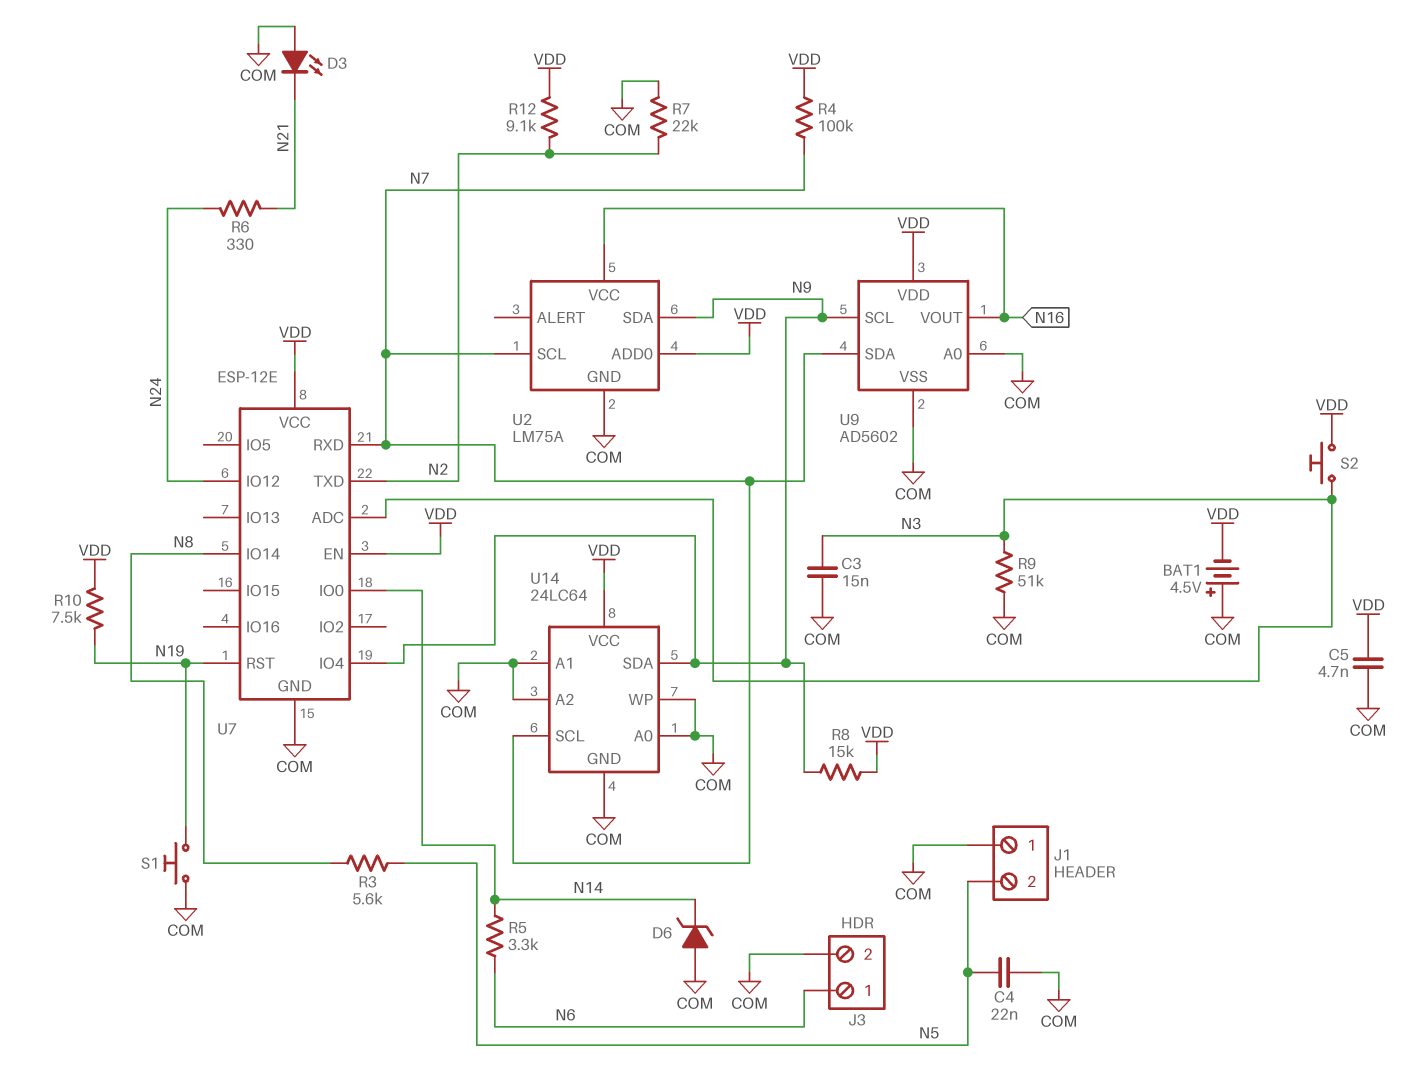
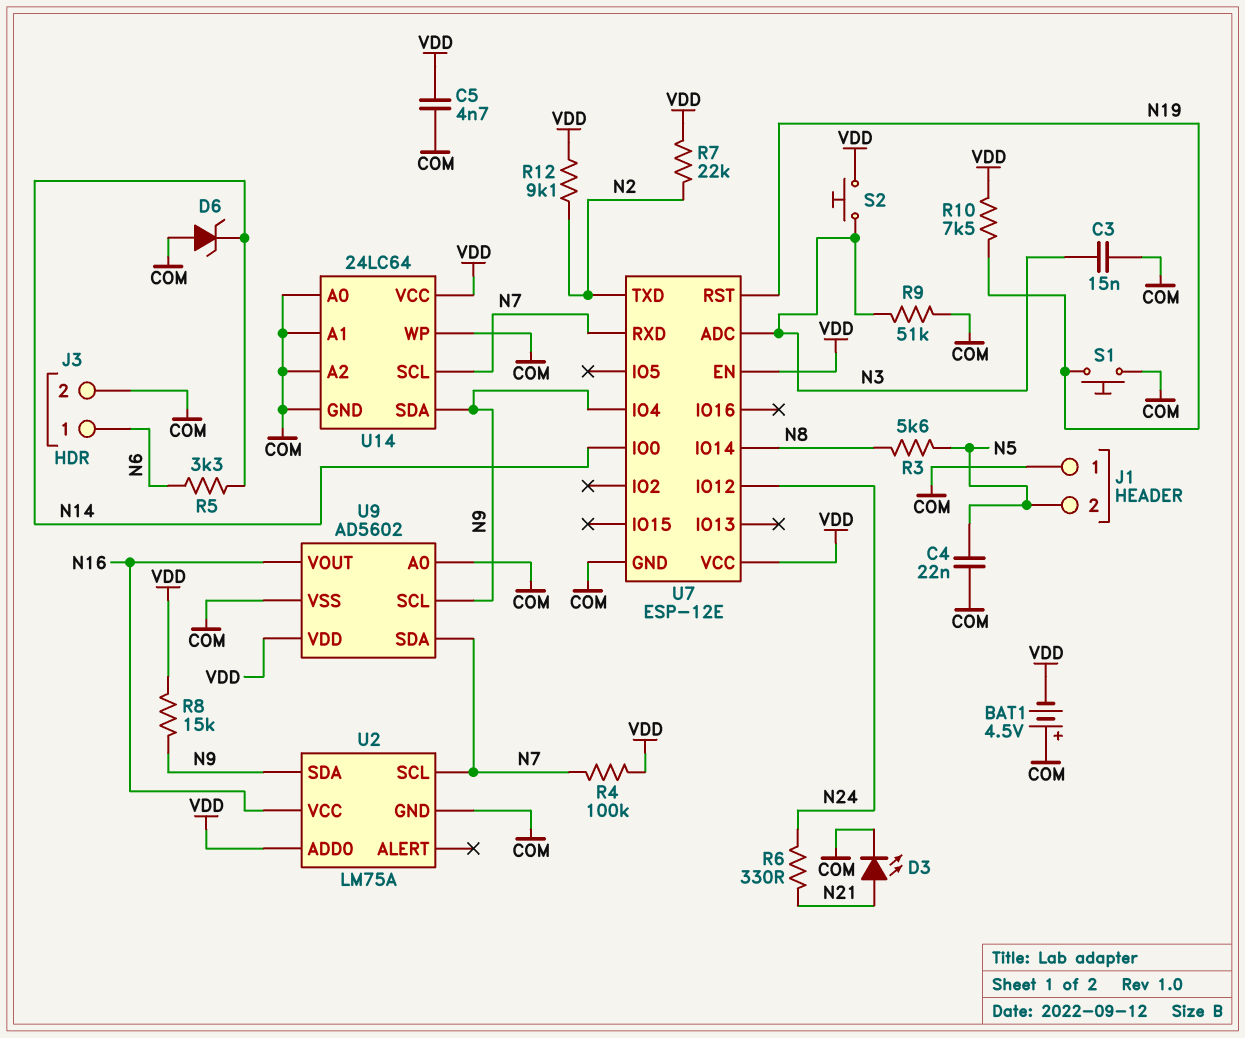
D3: LED (A COM, K N21) -> LED (A N21, K COM)
R7: 22k (COM, N2) -> 22k (N2, VDD)

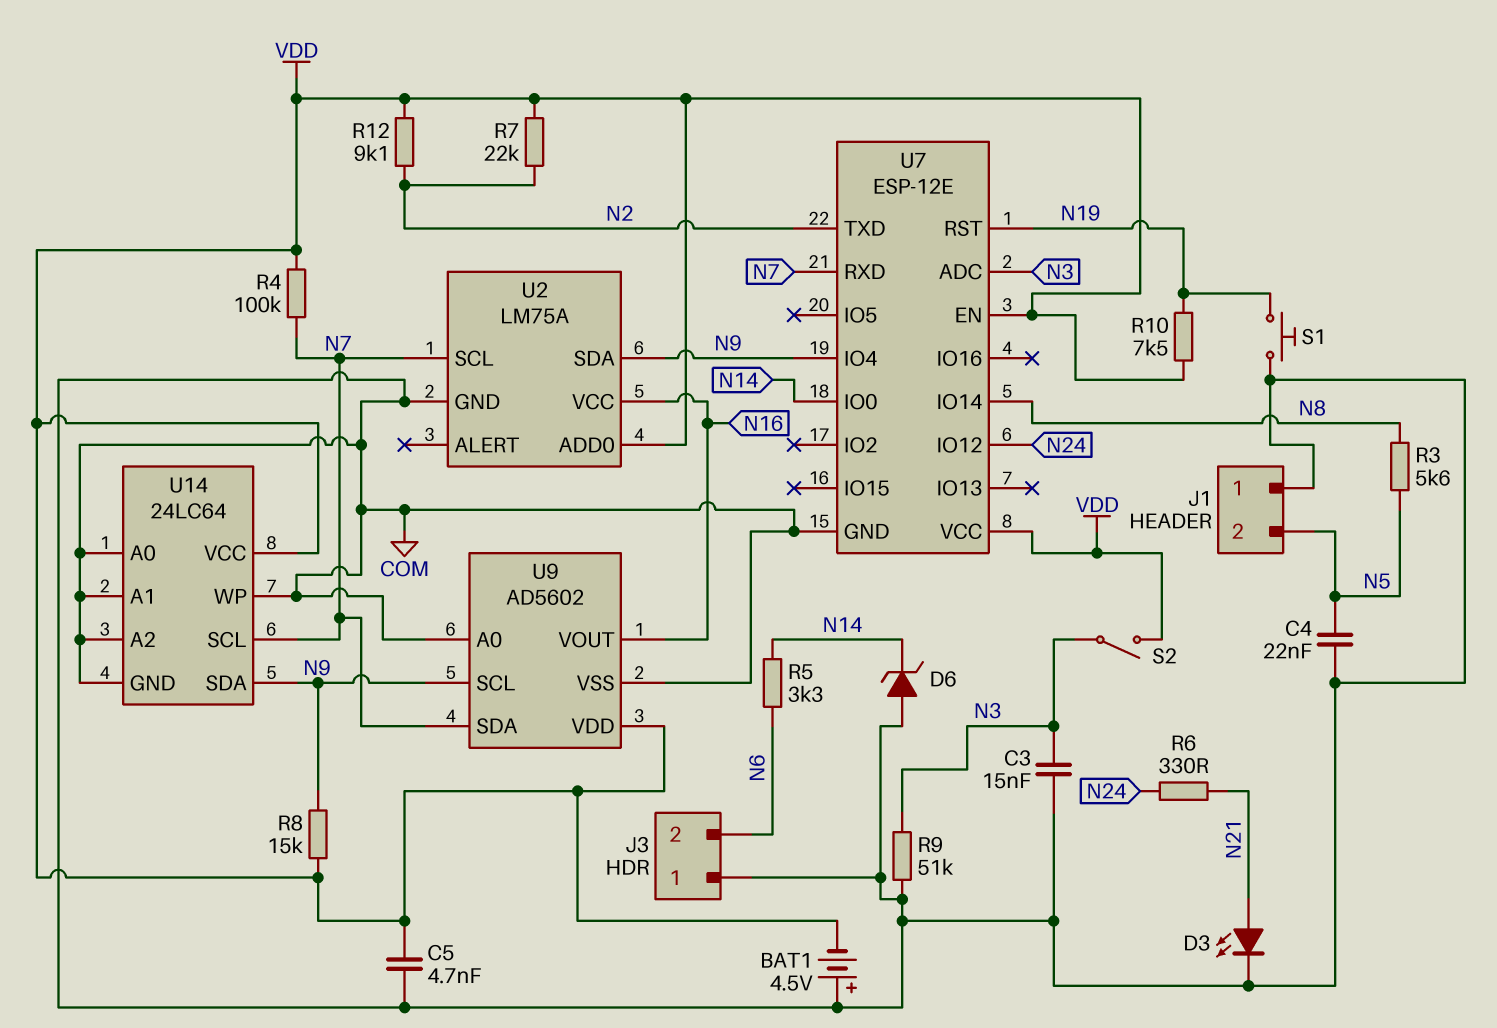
J3 pin 1: N6 -> COM
J3 pin 2: COM -> N6
S2: button (N3, VDD) -> switch (N3, VDD)

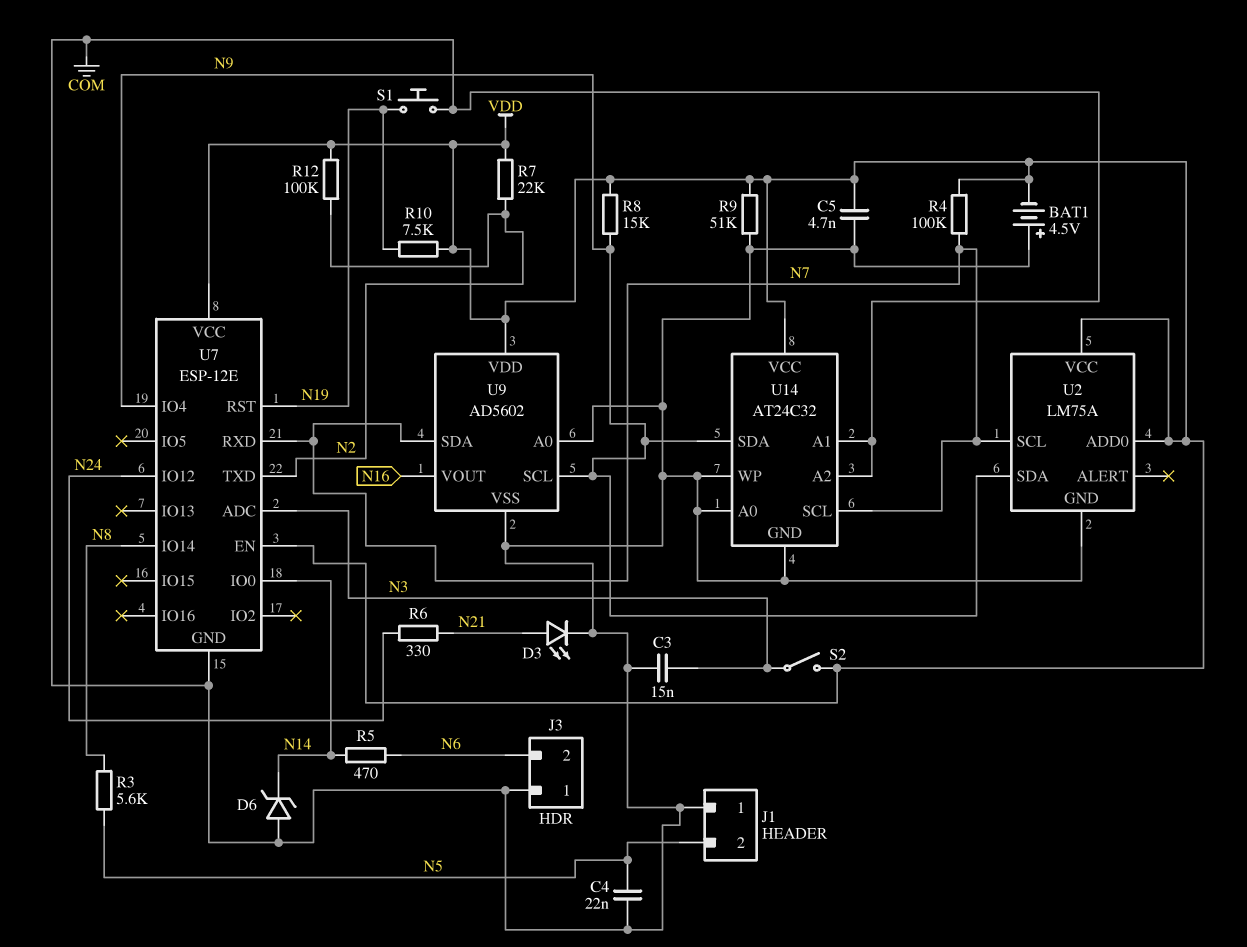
R5: 3.3k (N6, N14) -> 470 (N6, N14)
R9: 51k (COM, N3) -> 51k (COM, VDD)
R12: 9.1k (N2, VDD) -> 100k (N2, VDD)
U2 pin VCC: N16 -> VDD
U14: 24LC64 -> AT24C32

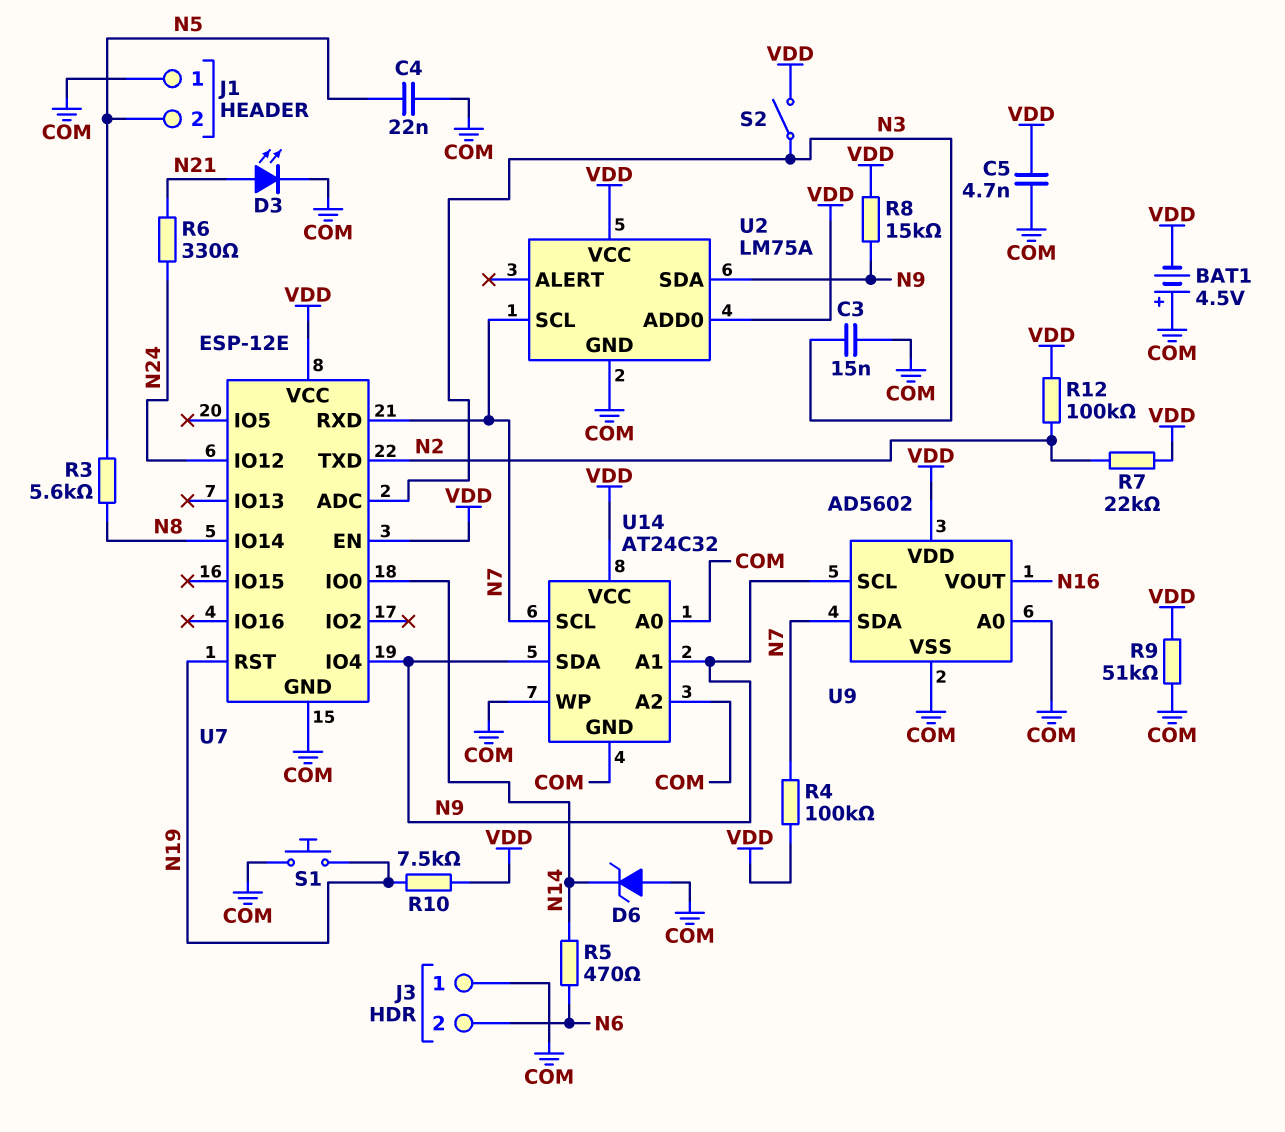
U14 pin A1: COM -> N9

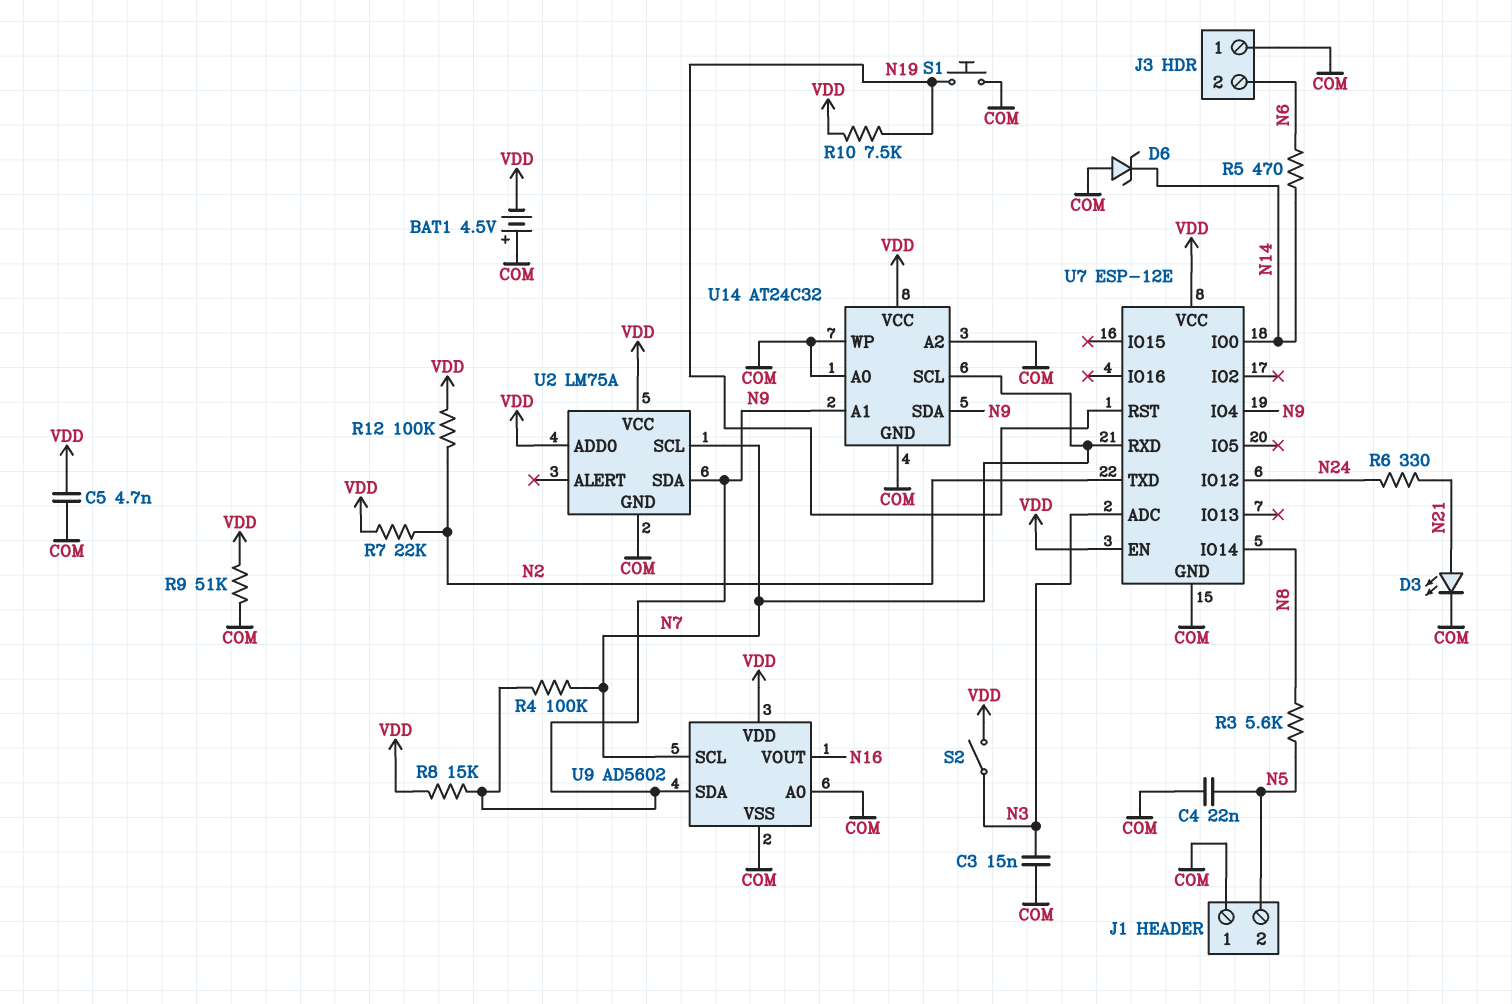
R4: 100k (N7, VDD) -> 100k (N7, N9)
U9 pin SCL: N9 -> N7
U9 pin SDA: N7 -> N9

